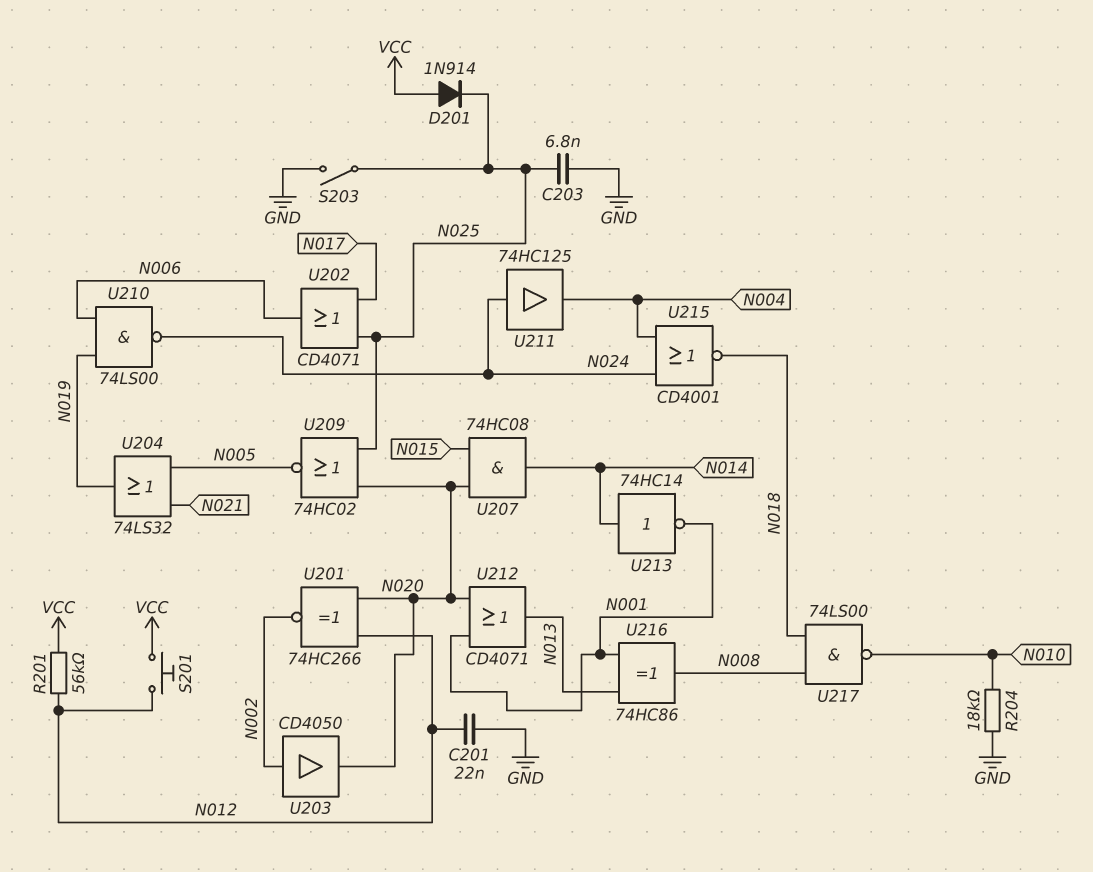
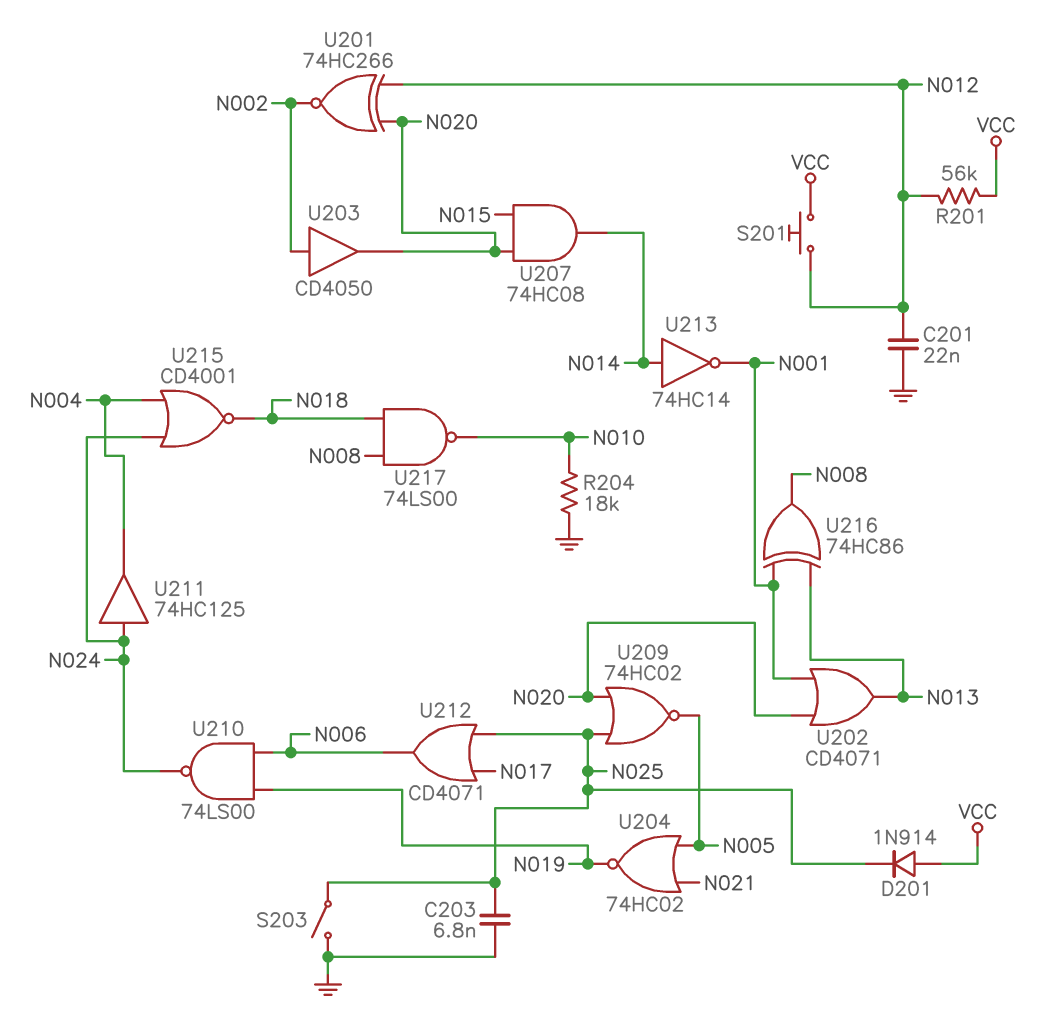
U202: OR CD4071 (in N017, in N025, out N006) -> OR CD4071 (in N001, in N020, out N013)
U204: OR 74LS32 (in N005, in N021, out N019) -> NOR 74HC02 (in N005, in N021, out N019)
U212: OR CD4071 (in N001, in N020, out N013) -> OR CD4071 (in N017, in N025, out N006)

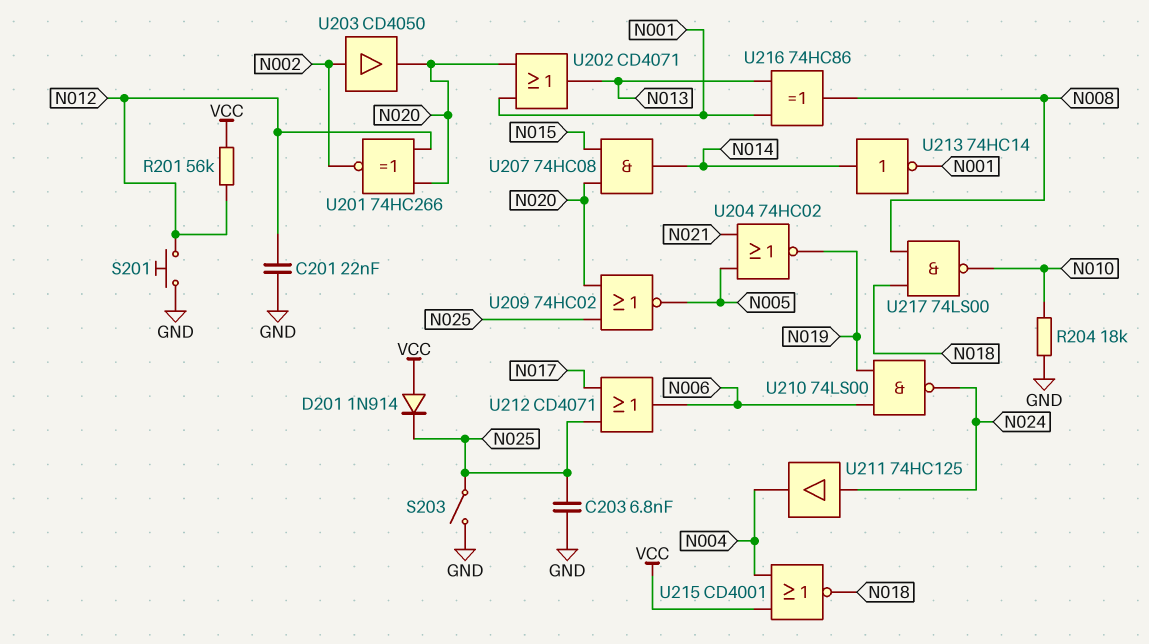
S201: button (N012, VCC) -> button (GND, N012)
U215: NOR CD4001 (in N004, in N024, out N018) -> NOR CD4001 (in N004, in VCC, out N018)

